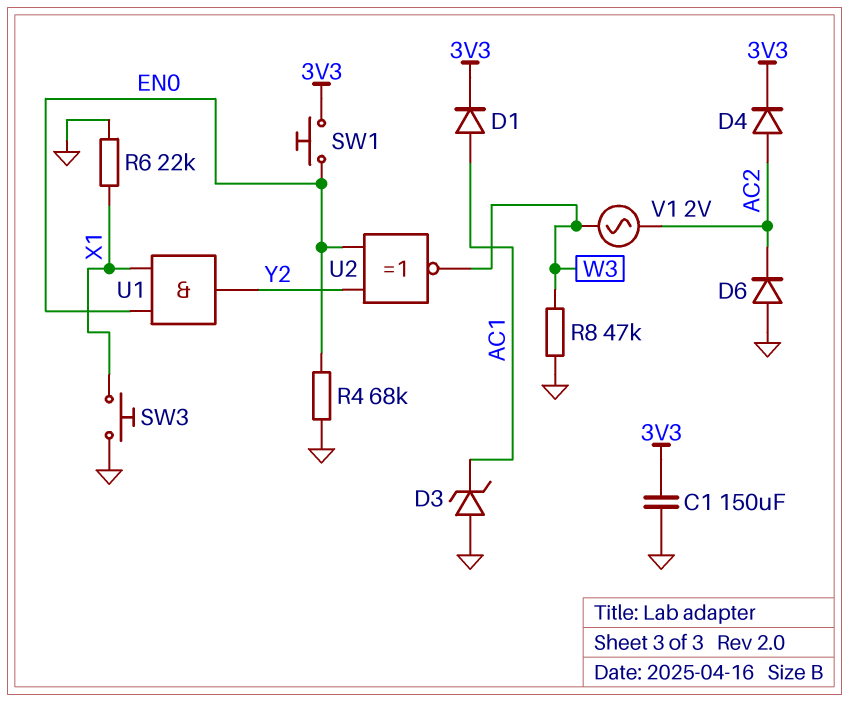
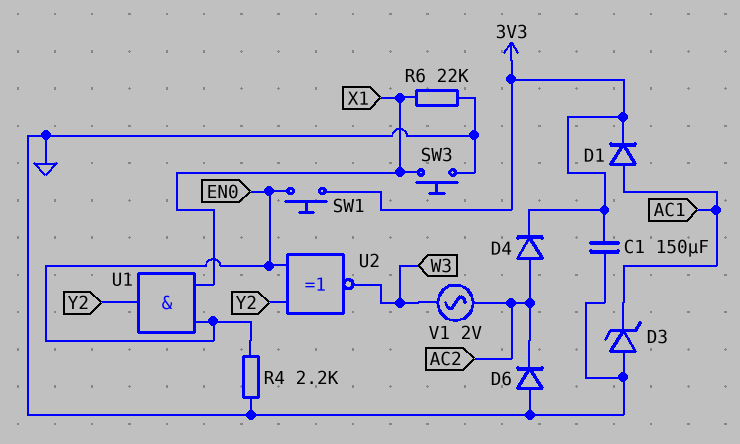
R4: 68k (EN0, GND) -> 2.2k (EN0, GND)
R8: 47k (GND, W3) -> none

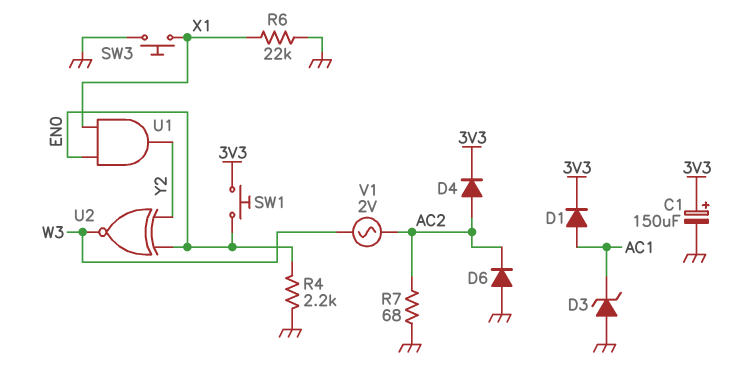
C1: 150uF (3V3, GND) -> 150uF (plus 3V3, minus GND)
R7: none -> 68 (AC2, GND)

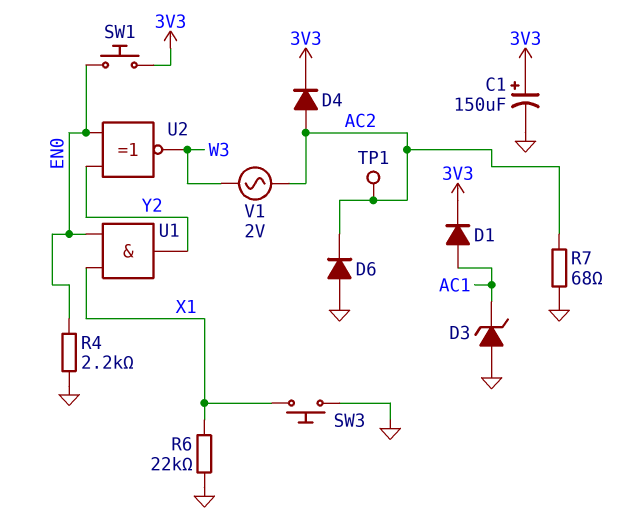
TP1: none -> test point (AC2)

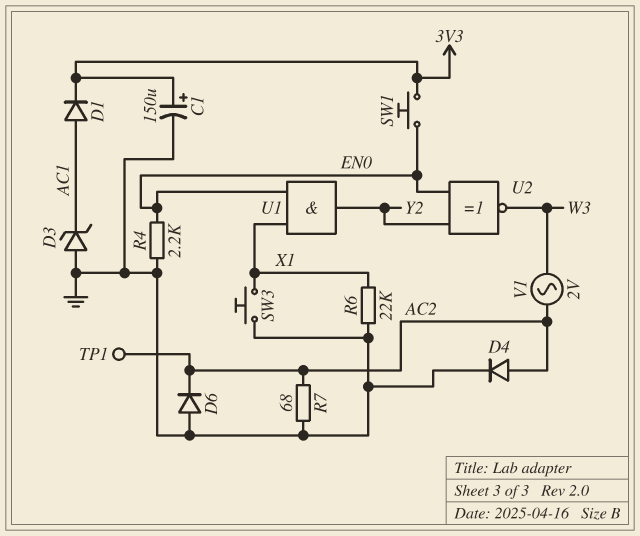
D4: diode (A AC2, K 3V3) -> diode (A AC2, K GND)

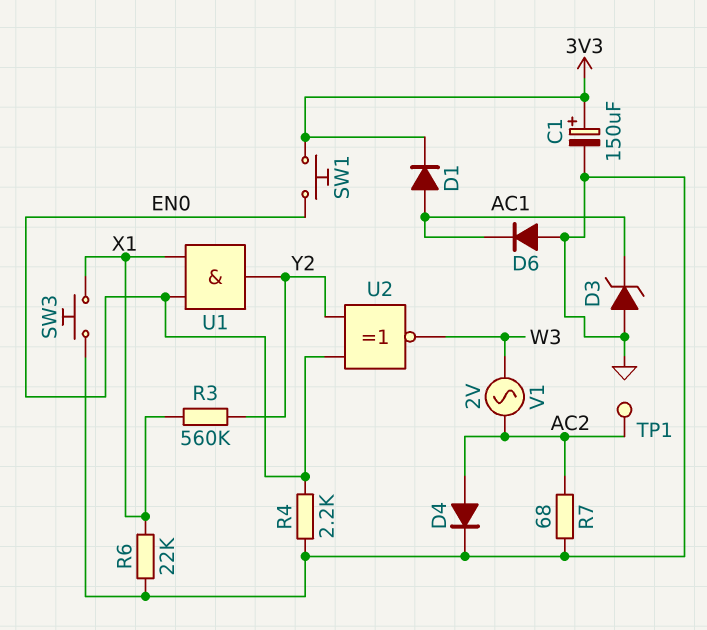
D6: diode (A GND, K AC2) -> diode (A GND, K AC1)
R3: none -> 560k (X1, Y2)

